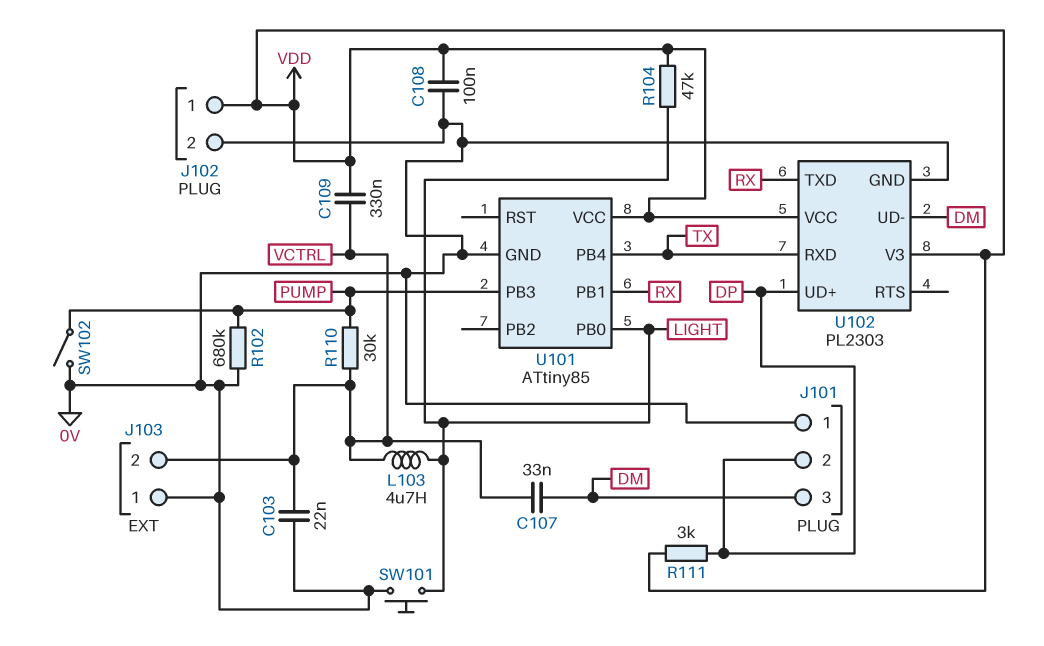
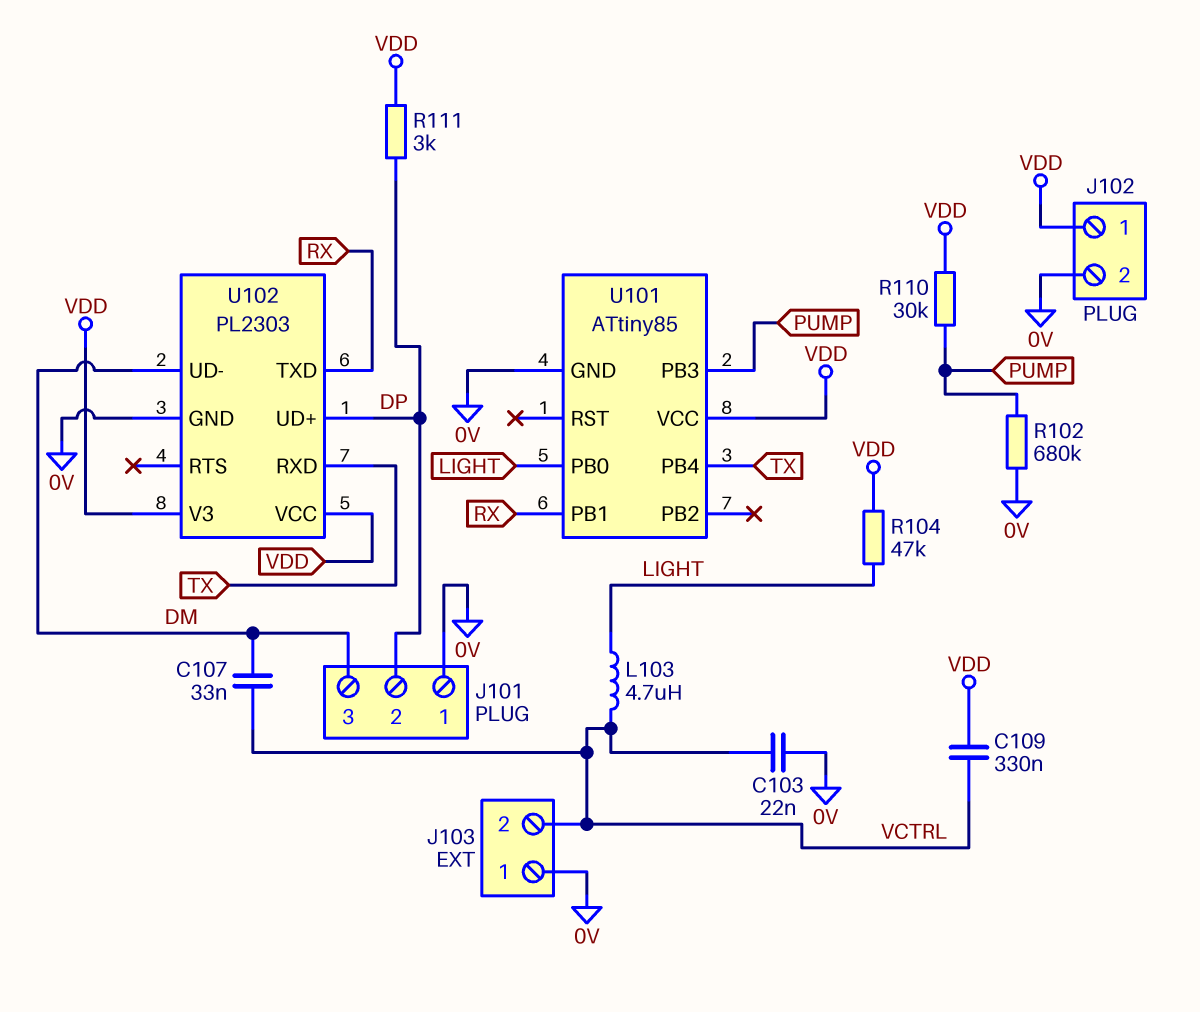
C108: 100nF (0V, VDD) -> none
R110: 30k (PUMP, VCTRL) -> 30k (PUMP, VDD)
SW101: button (0V, LIGHT) -> none
SW102: switch (0V, PUMP) -> none

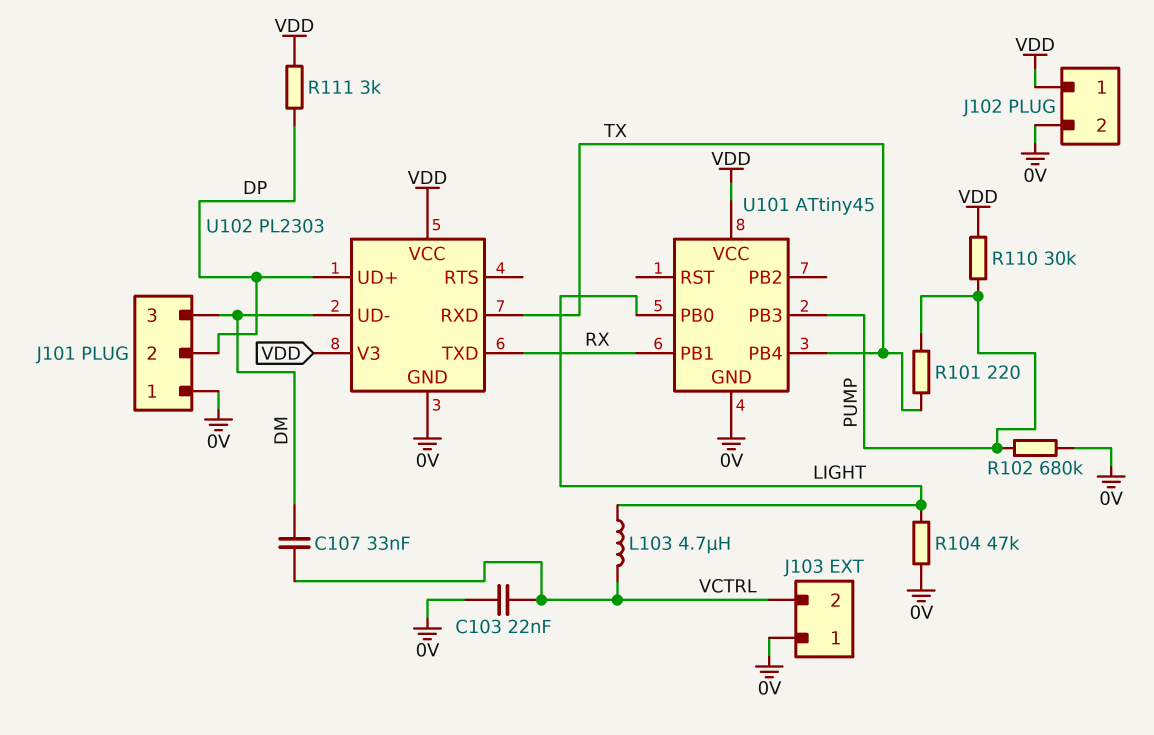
C109: 330nF (VCTRL, VDD) -> none
R101: none -> 220 (PUMP, TX)
R104: 47k (LIGHT, VDD) -> 47k (0V, LIGHT)
U101: ATtiny85 -> ATtiny45

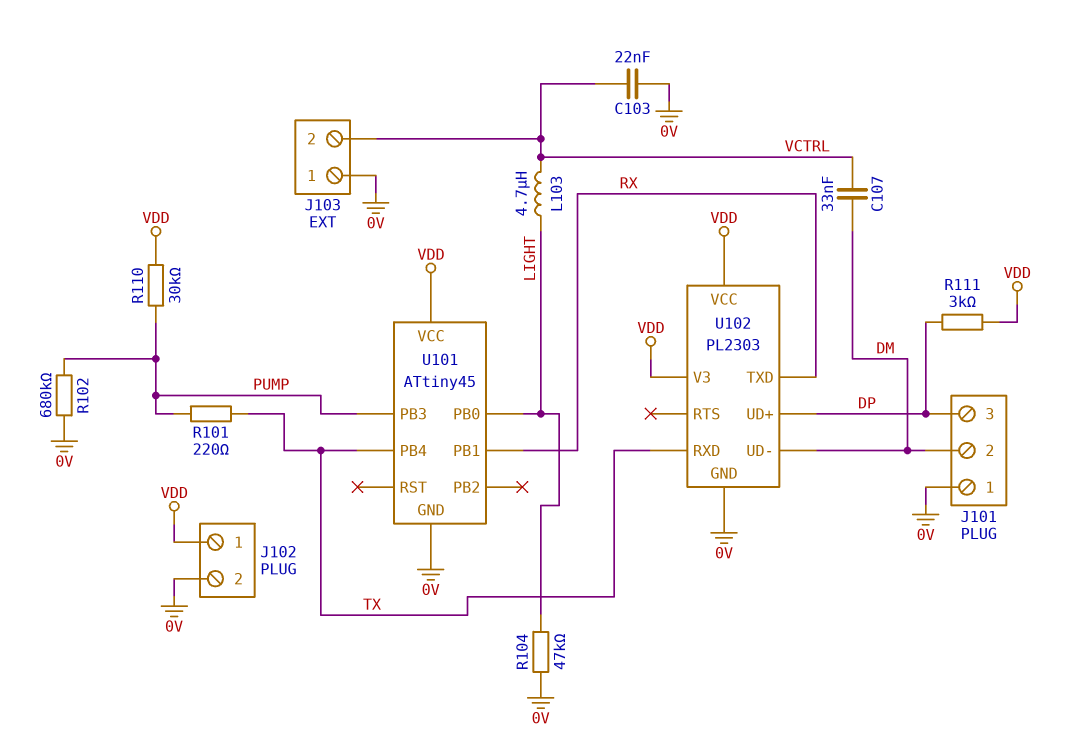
J101 pin 2: DP -> DM
J101 pin 3: DM -> DP

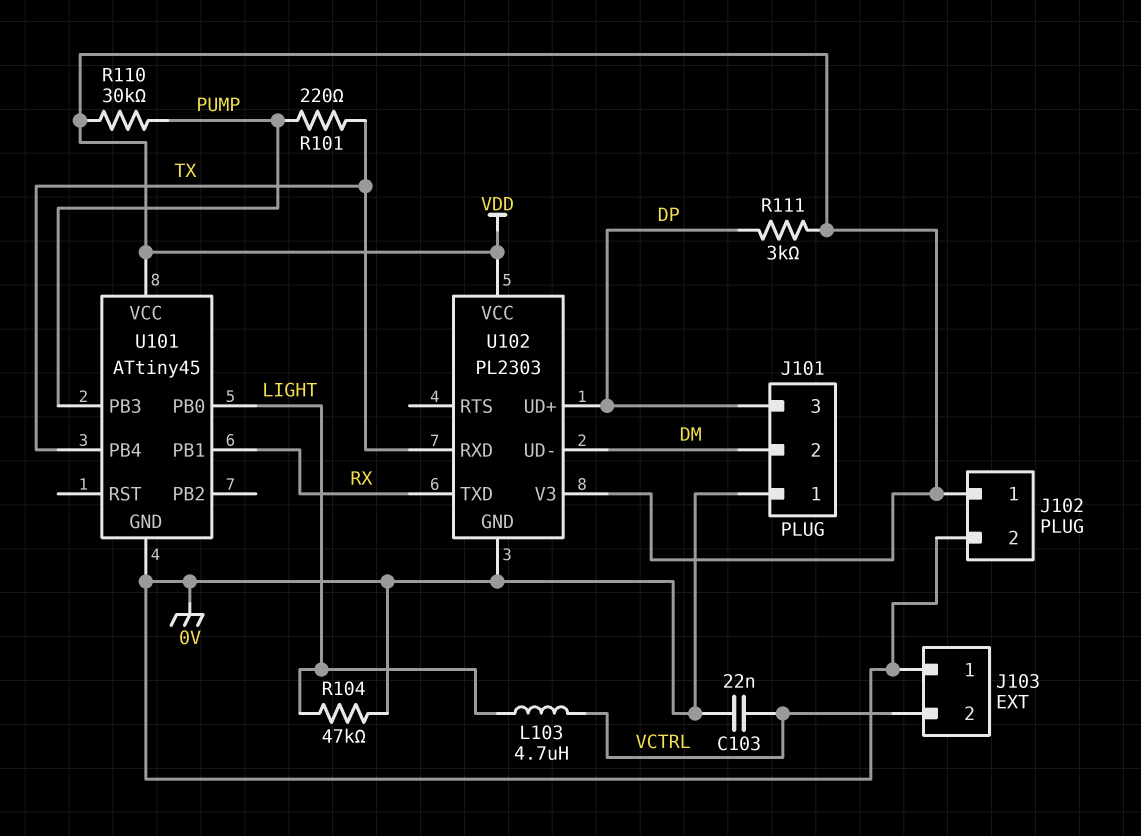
C107: 33nF (DM, VCTRL) -> none
R102: 680k (0V, PUMP) -> none

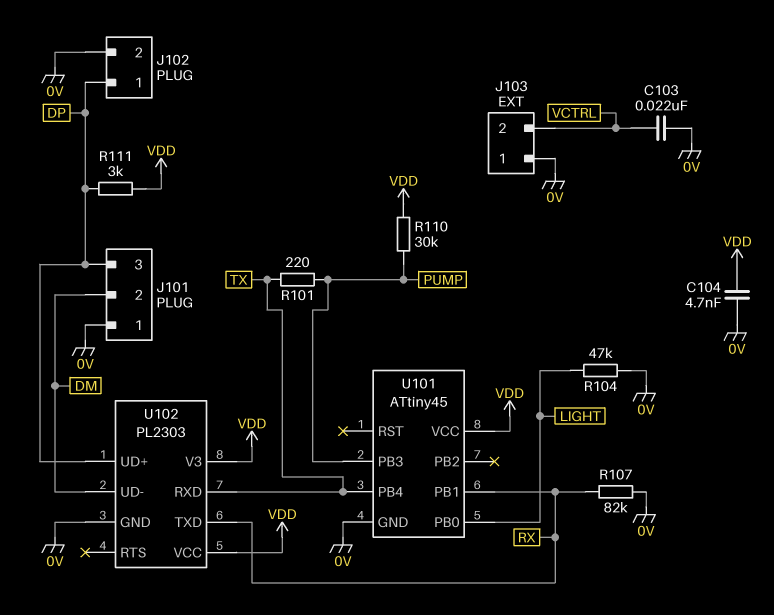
C104: none -> 4.7nF (0V, VDD)
J102 pin 1: VDD -> DP
L103: 4.7uH (LIGHT, VCTRL) -> none
R107: none -> 82k (0V, RX)

